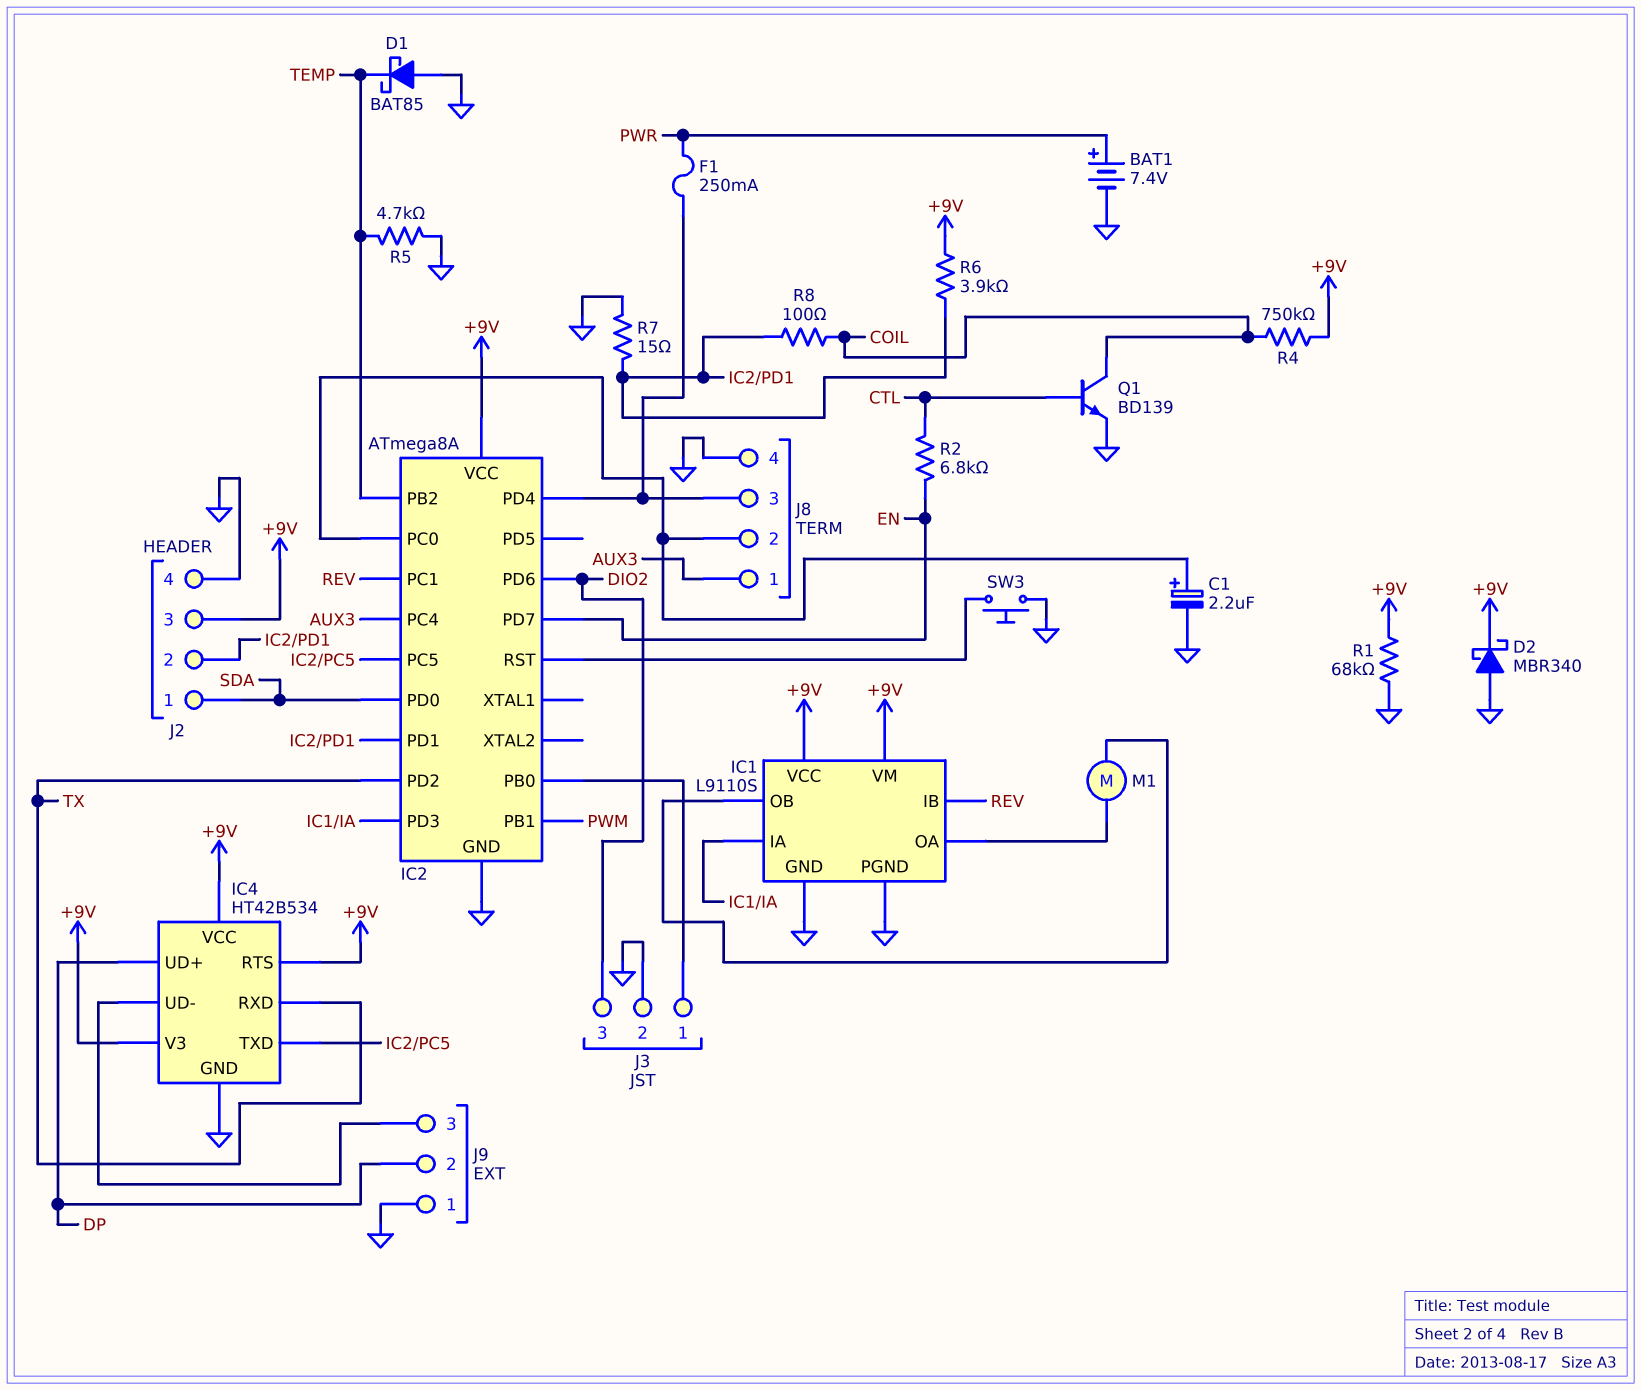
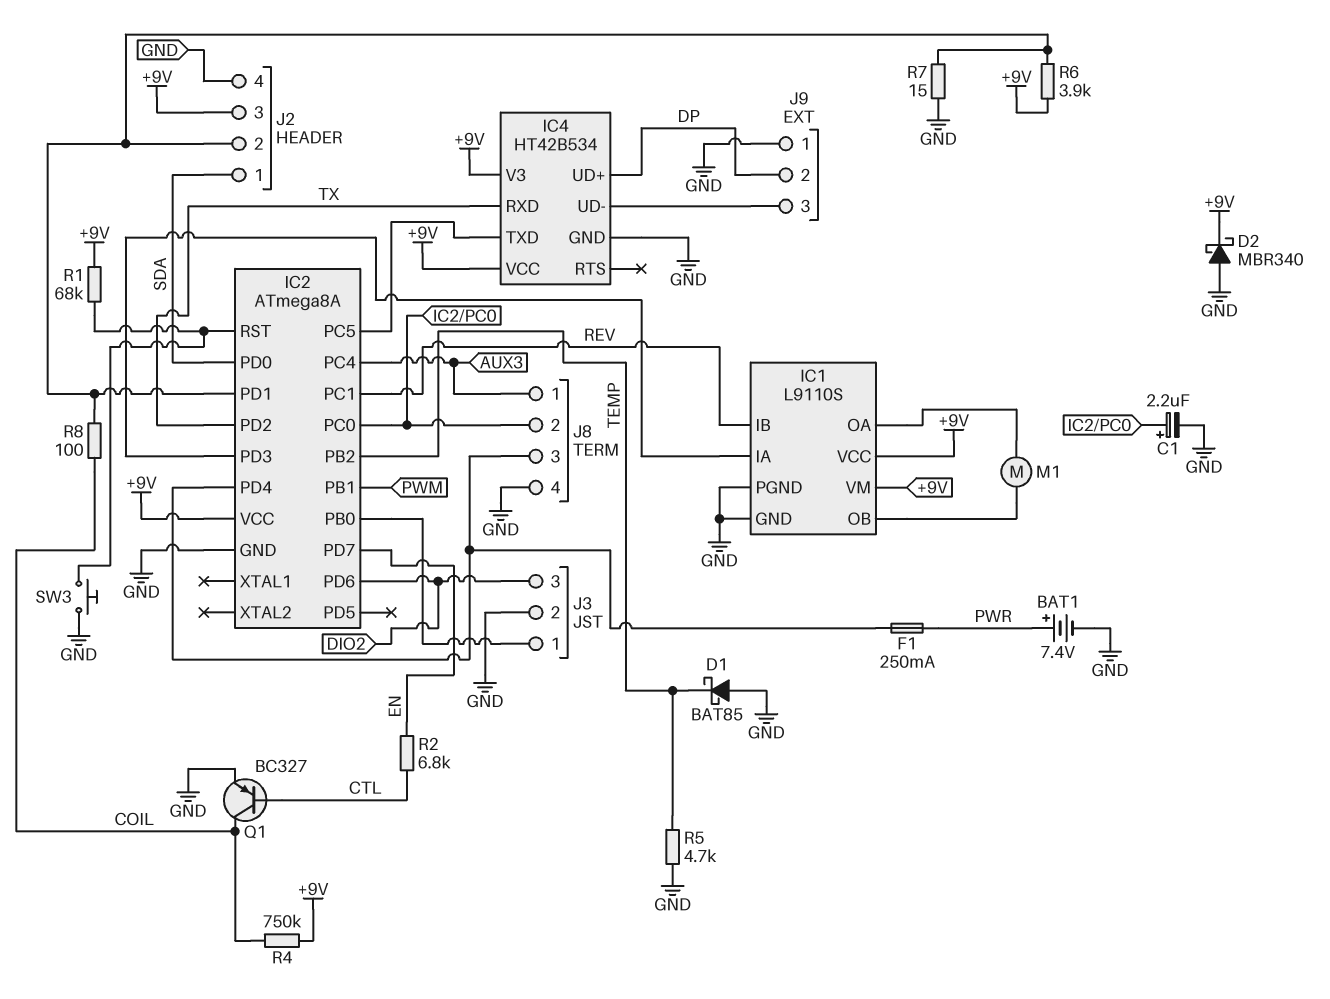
IC4 pin RTS: +9V -> none
Q1: NPN BD139 (B CTL, C COIL, E GND) -> PNP BC327 (B CTL, C COIL, E GND)
R1: 68k (+9V, GND) -> 68k (+9V, IC2/RST)

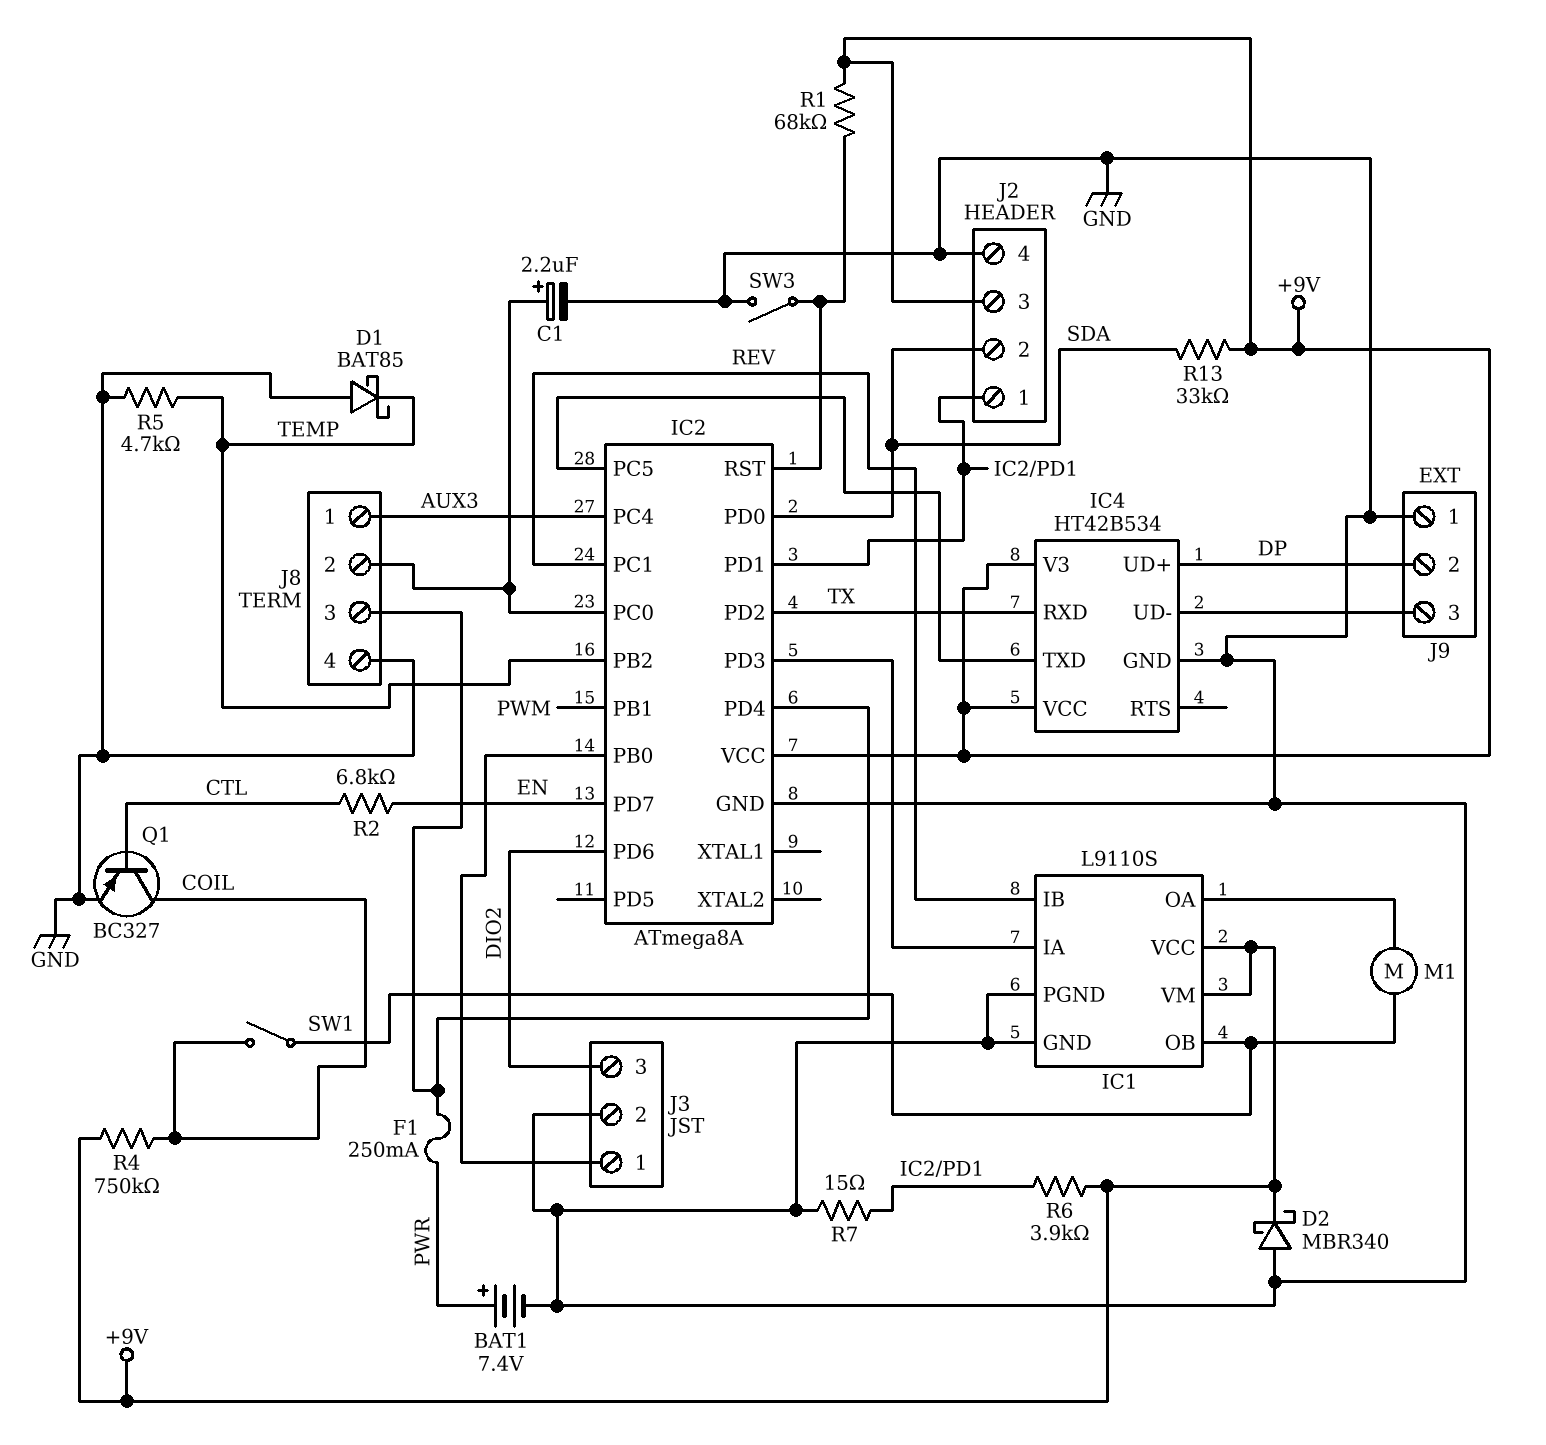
J2 pin 1: SDA -> IC2/PD1
J2 pin 2: IC2/PD1 -> SDA
R8: 100 (COIL, IC2/PD1) -> none
R13: none -> 33k (+9V, SDA)
SW1: none -> switch (COIL, IC1/OB)
SW3: button (GND, IC2/RST) -> switch (GND, IC2/RST)

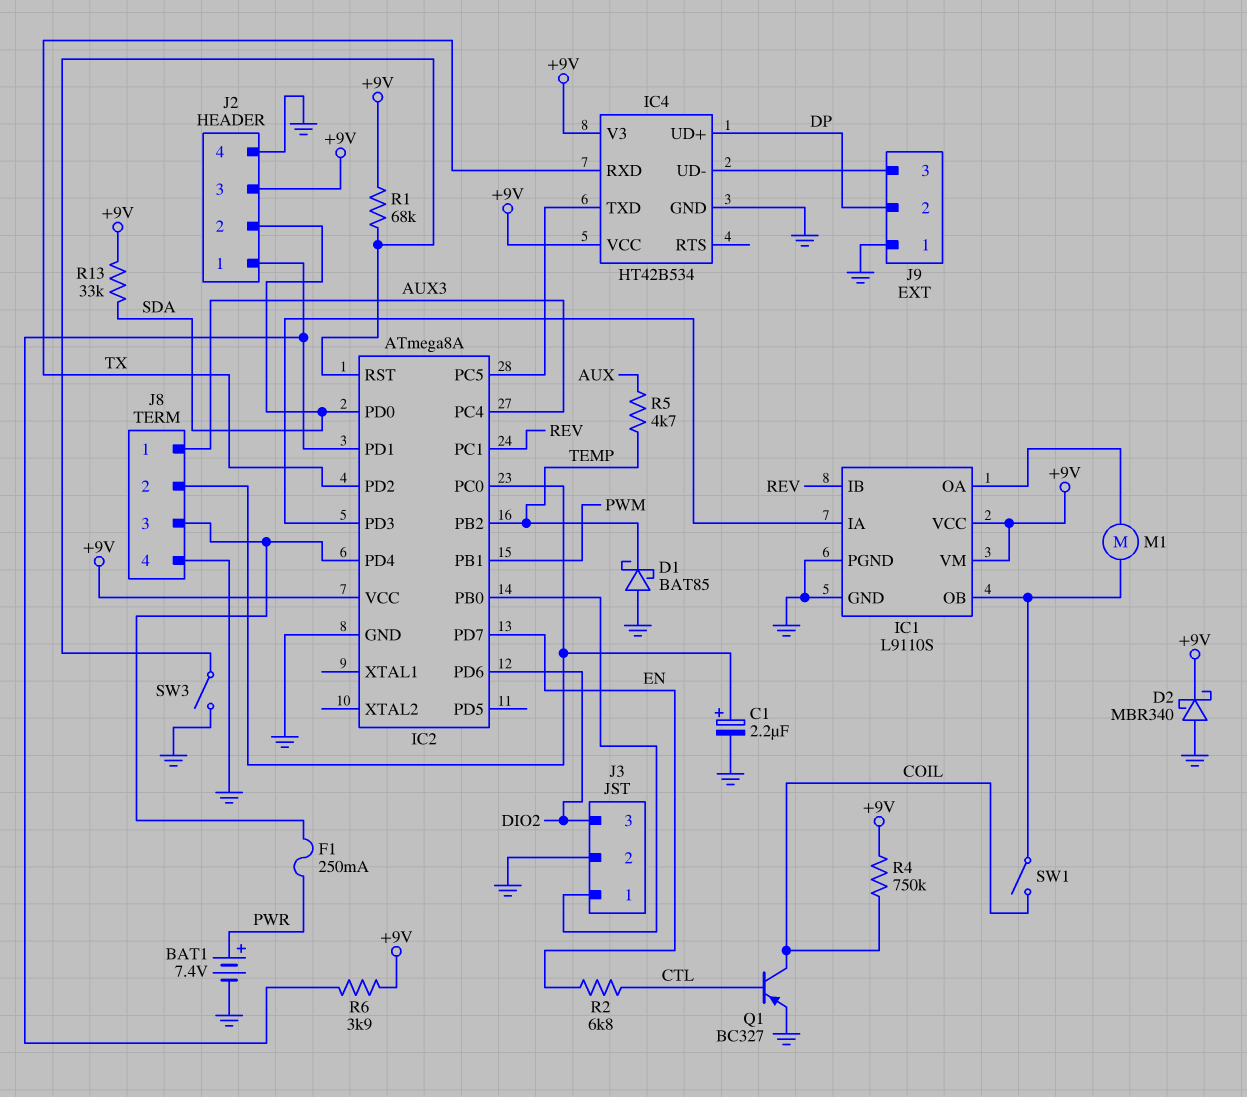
R5: 4.7k (GND, TEMP) -> 4.7k (AUX, TEMP)
R7: 15 (GND, IC2/PD1) -> none

